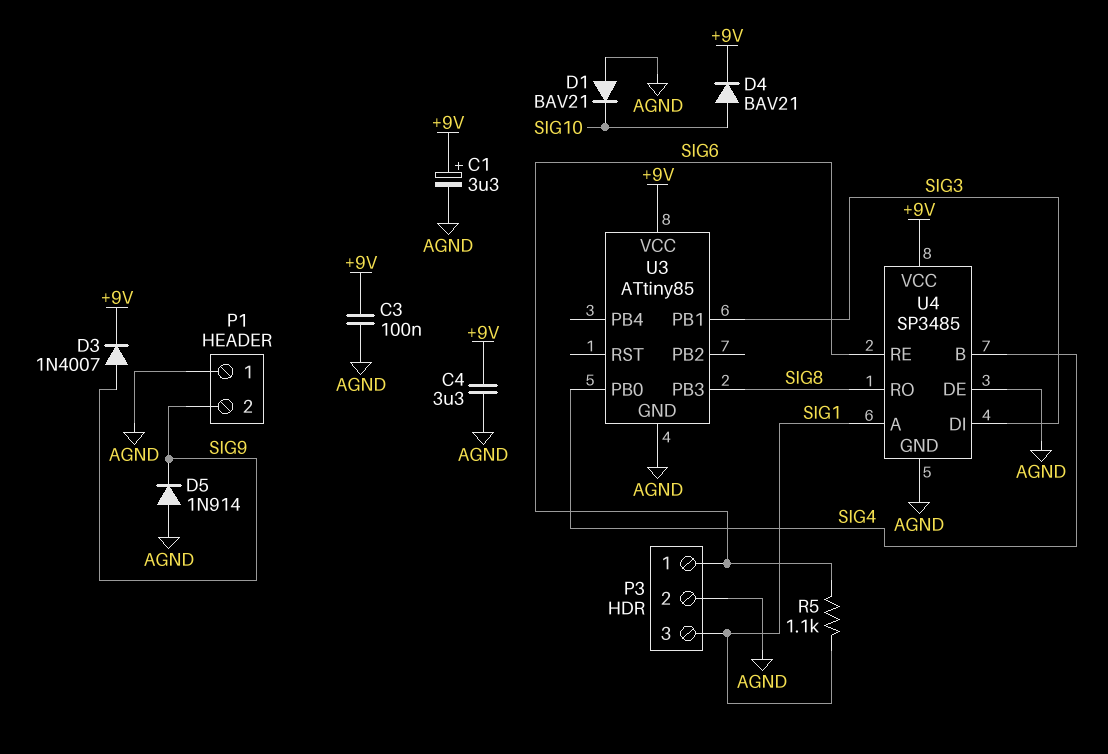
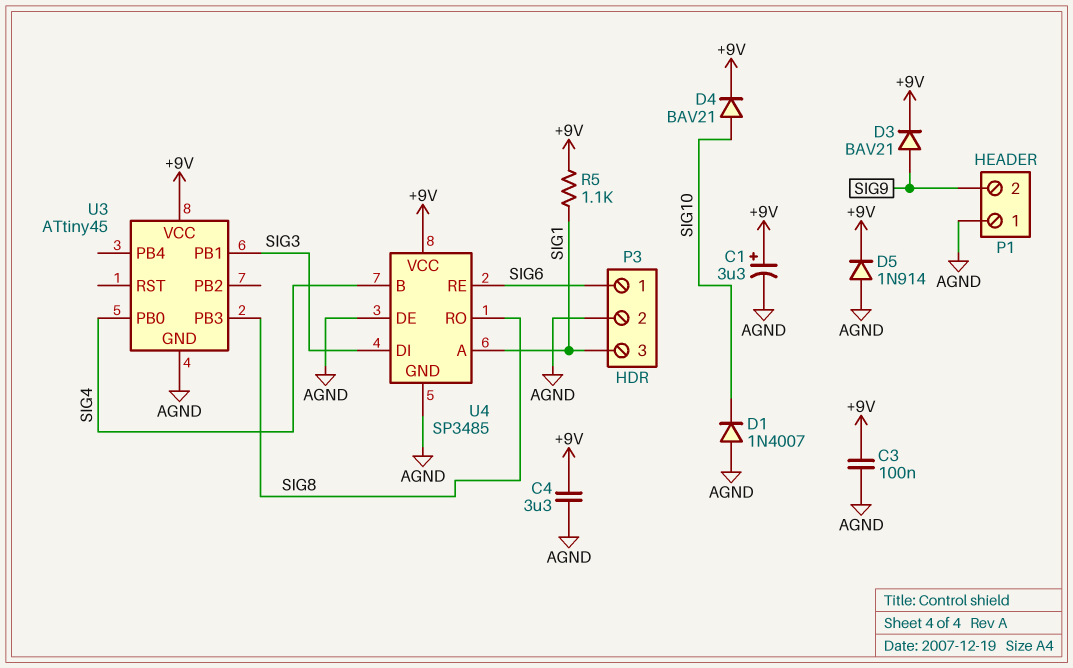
D1: diode BAV21 (A AGND, K SIG10) -> diode 1N4007 (A AGND, K SIG10)
D3: diode 1N4007 (A SIG9, K +9V) -> diode BAV21 (A SIG9, K +9V)
D5: diode 1N914 (A AGND, K SIG9) -> diode 1N914 (A AGND, K +9V)
R5: 1.1k (SIG1, SIG6) -> 1.1k (+9V, SIG1)
U3: ATtiny85 -> ATtiny45

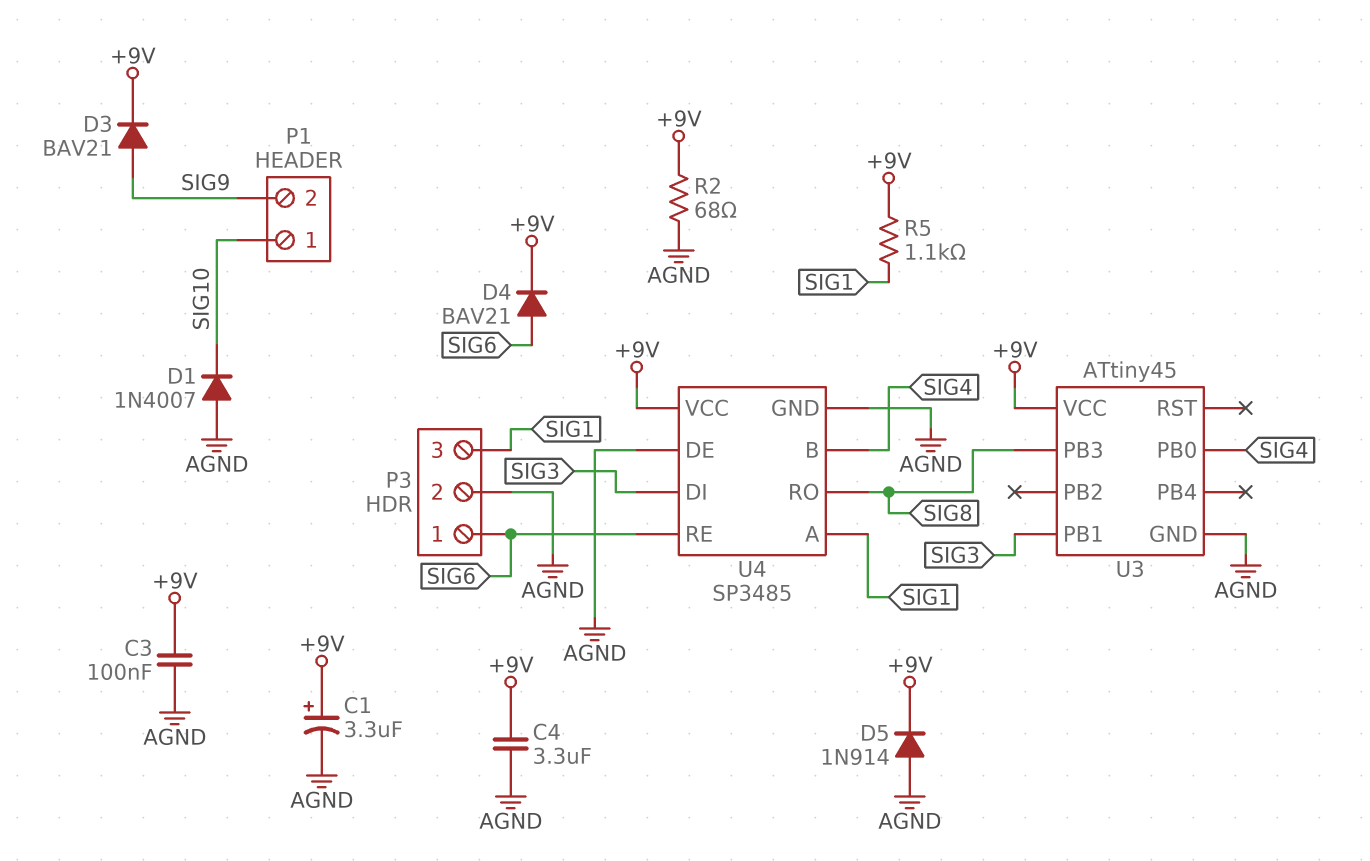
D4: diode BAV21 (A SIG10, K +9V) -> diode BAV21 (A SIG6, K +9V)
P1 pin 1: AGND -> SIG10
R2: none -> 68 (+9V, AGND)

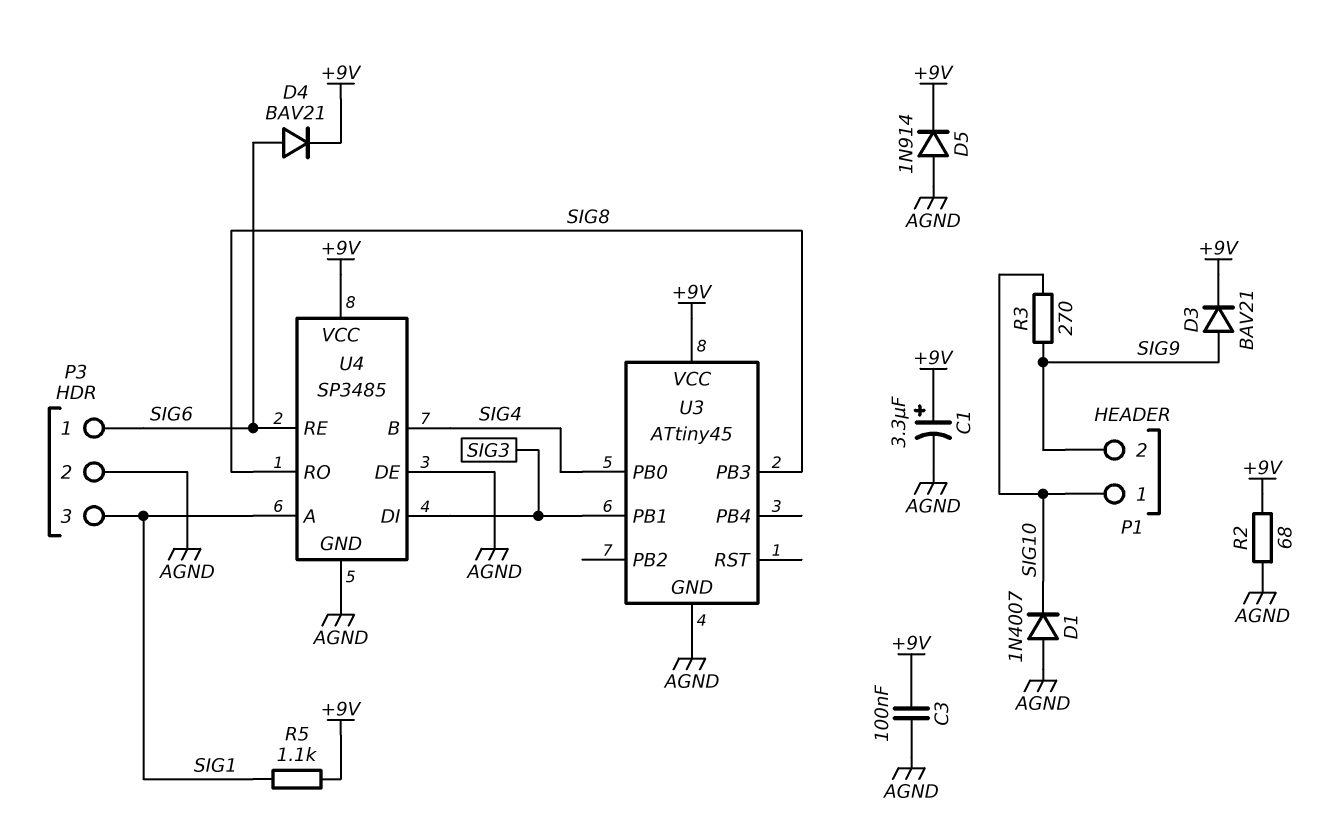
C4: 3.3uF (+9V, AGND) -> none
R3: none -> 270 (SIG9, SIG10)

